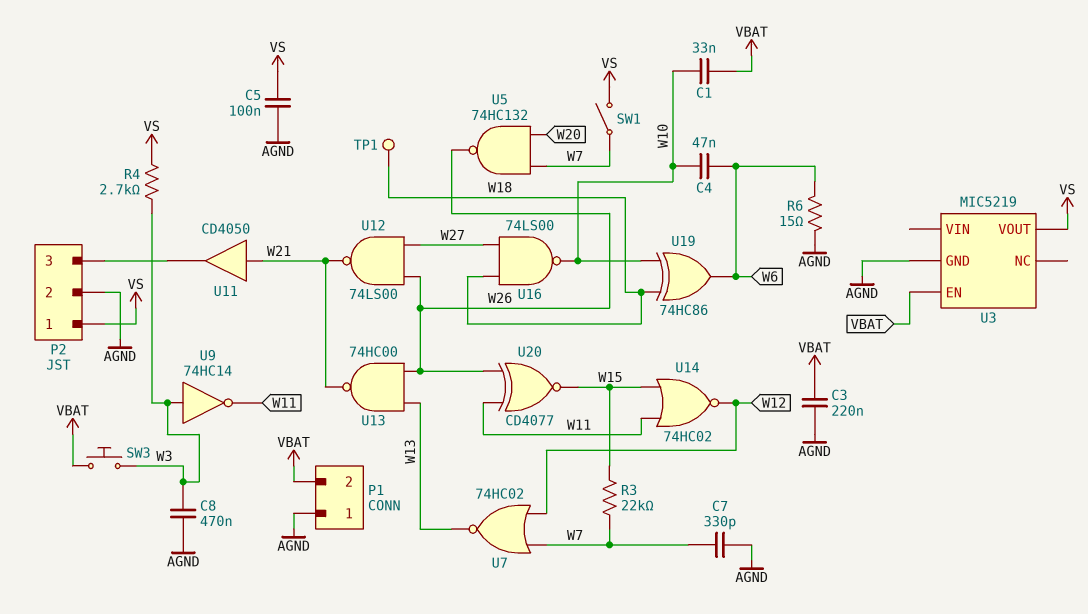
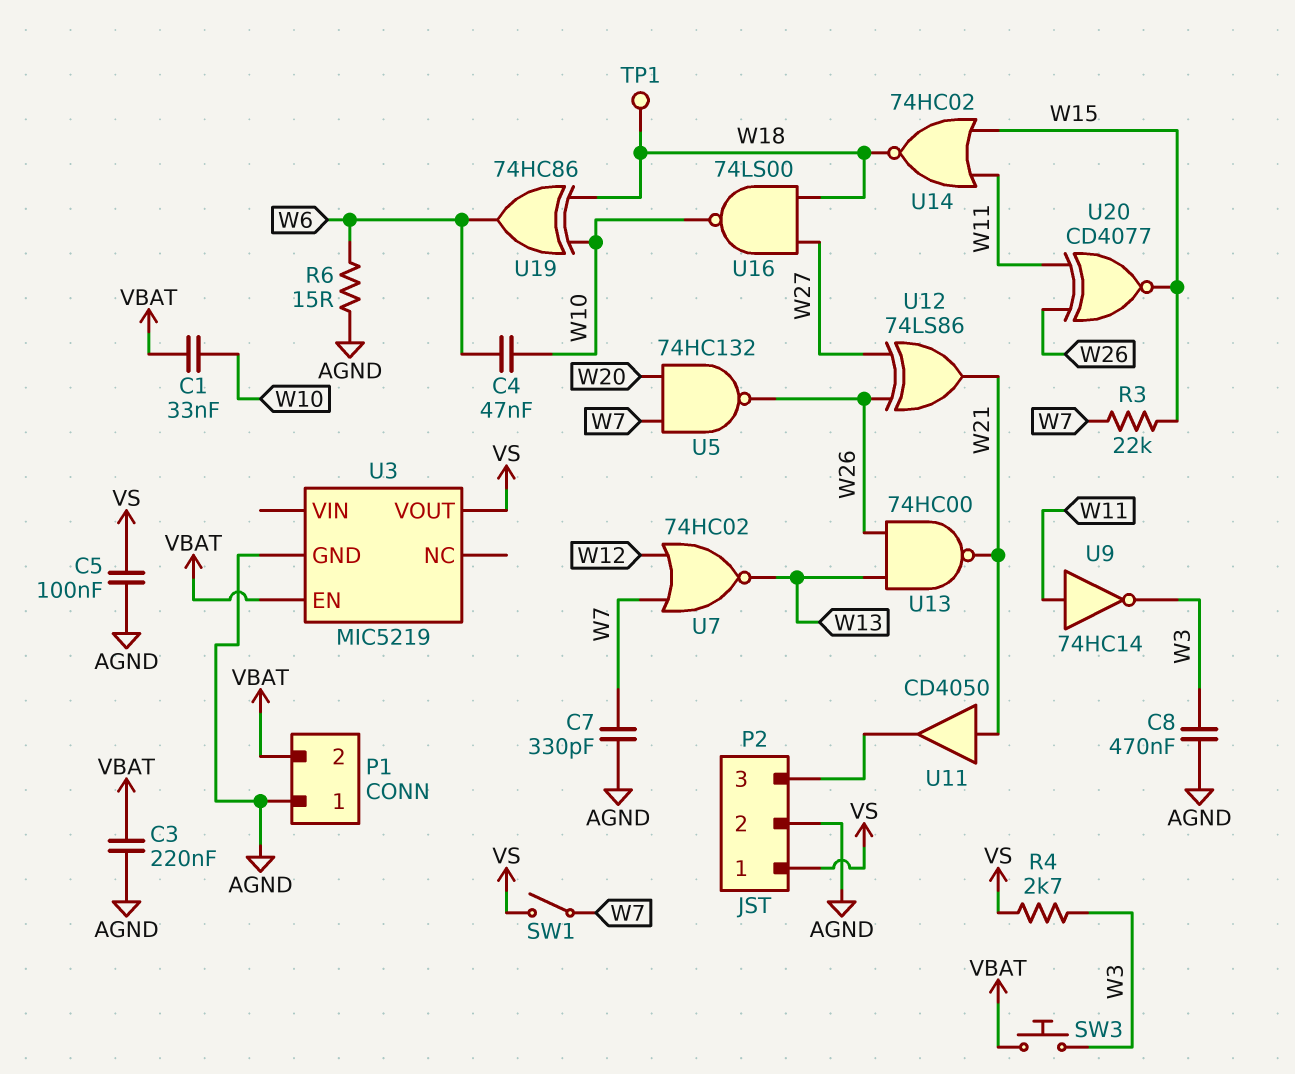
U9: NOT 74HC14 (in W3, out W11) -> NOT 74HC14 (in W11, out W3)
U12: NAND 74LS00 (in W26, in W27, out W21) -> XOR 74LS86 (in W26, in W27, out W21)
U14: NOR 74HC02 (in W11, in W15, out W12) -> NOR 74HC02 (in W11, in W15, out W18)

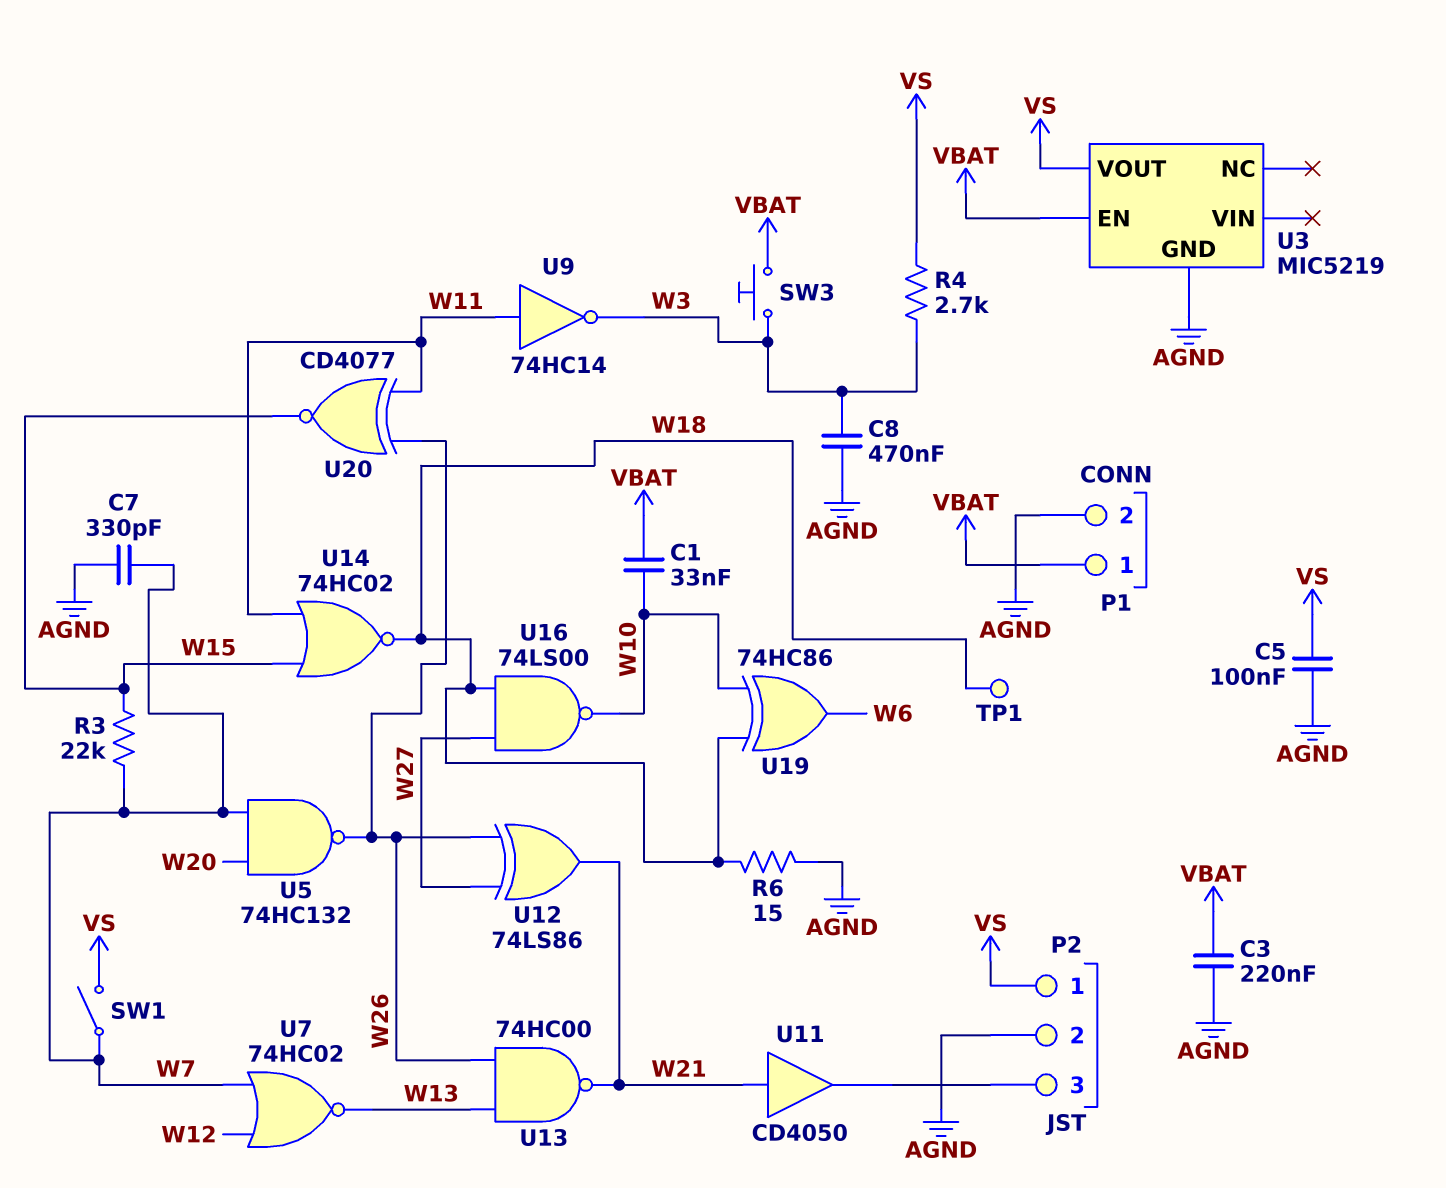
C4: 47nF (W6, W10) -> none
P1 pin 1: AGND -> VBAT
P1 pin 2: VBAT -> AGND
R6: 15 (AGND, W6) -> 15 (AGND, W18)

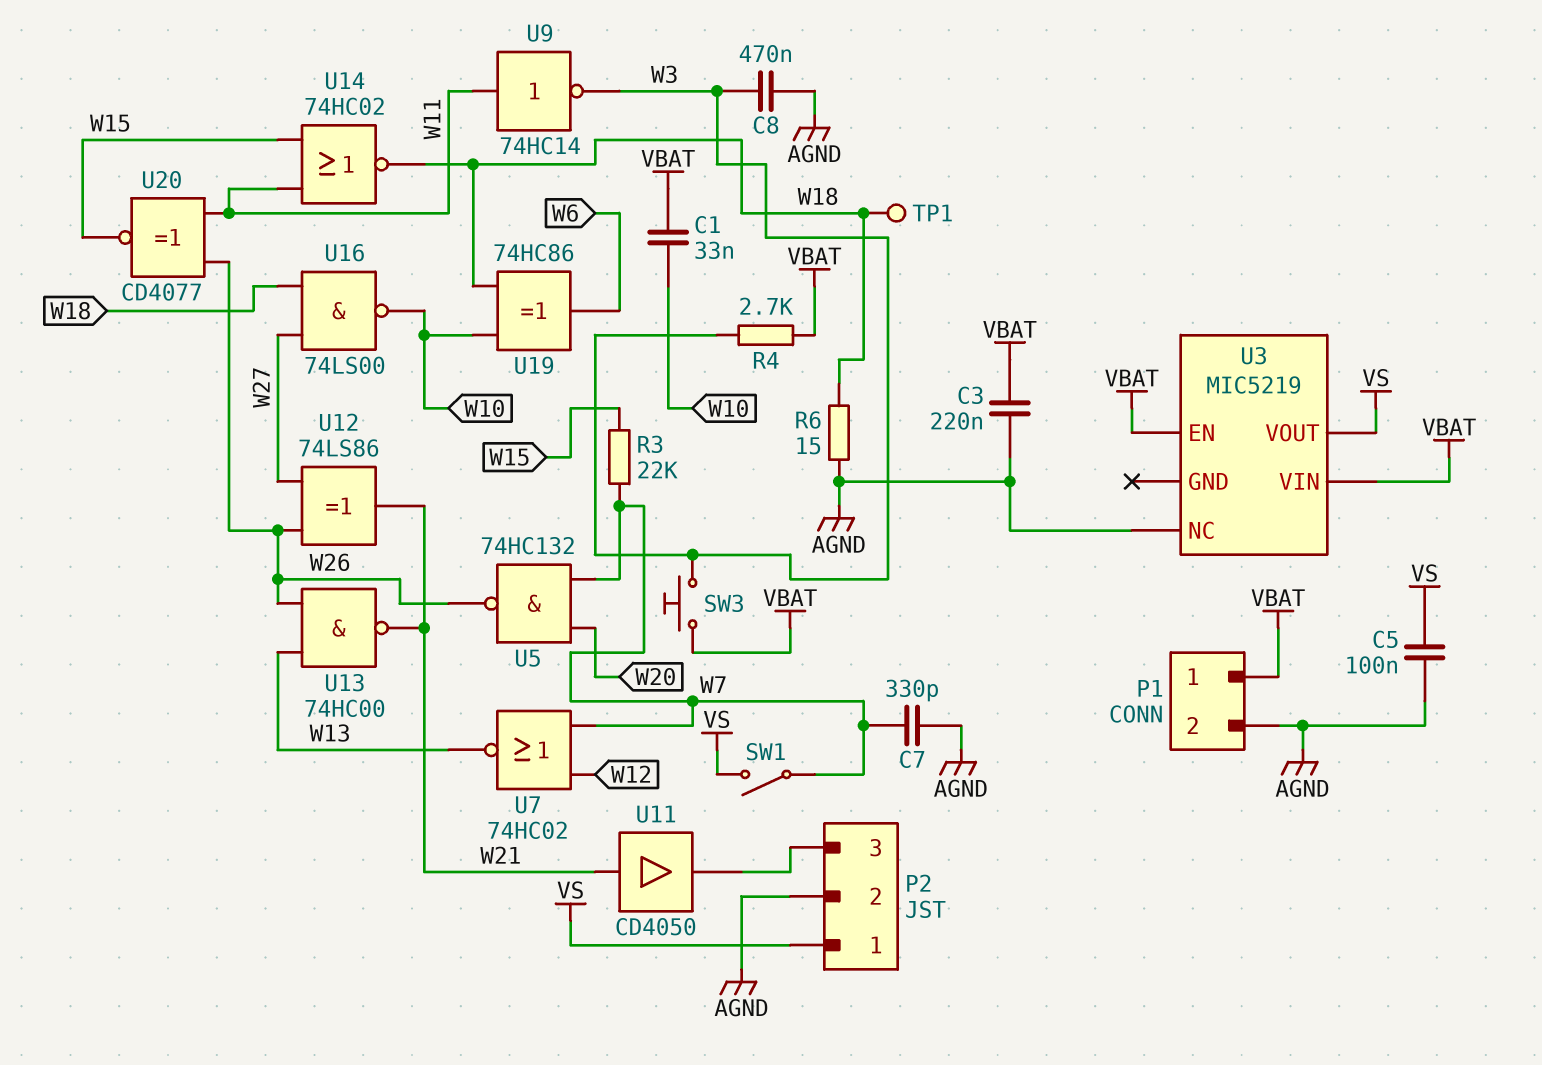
R4: 2.7k (VS, W3) -> 2.7k (VBAT, W3)
U3 pin GND: AGND -> none
U3 pin NC: none -> AGND
U3 pin VIN: none -> VBAT

